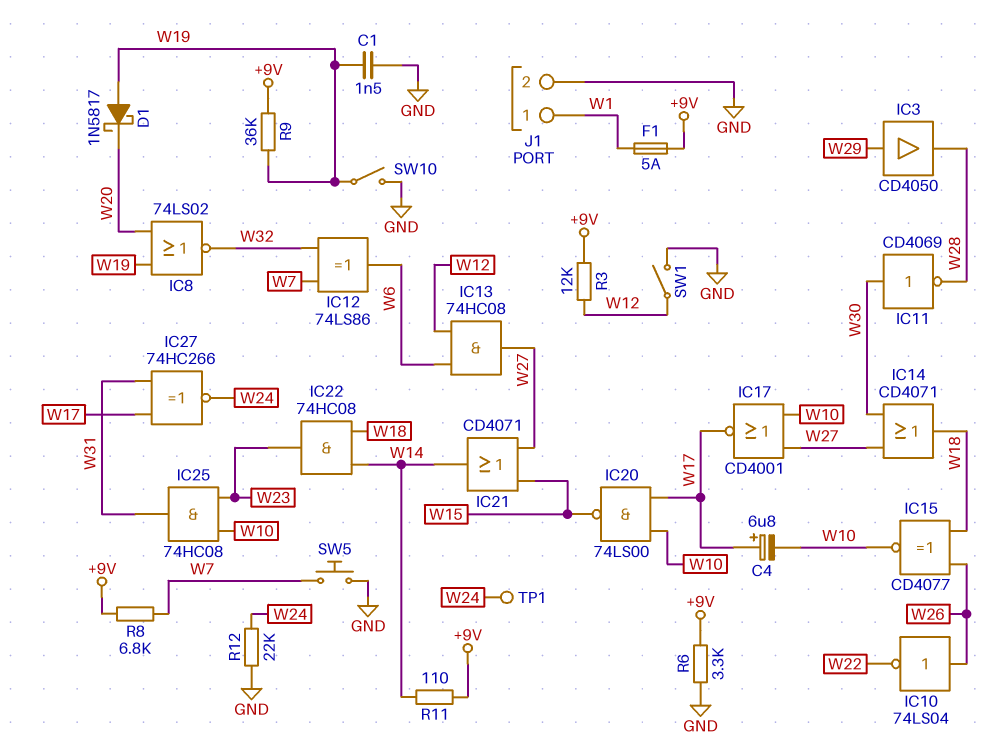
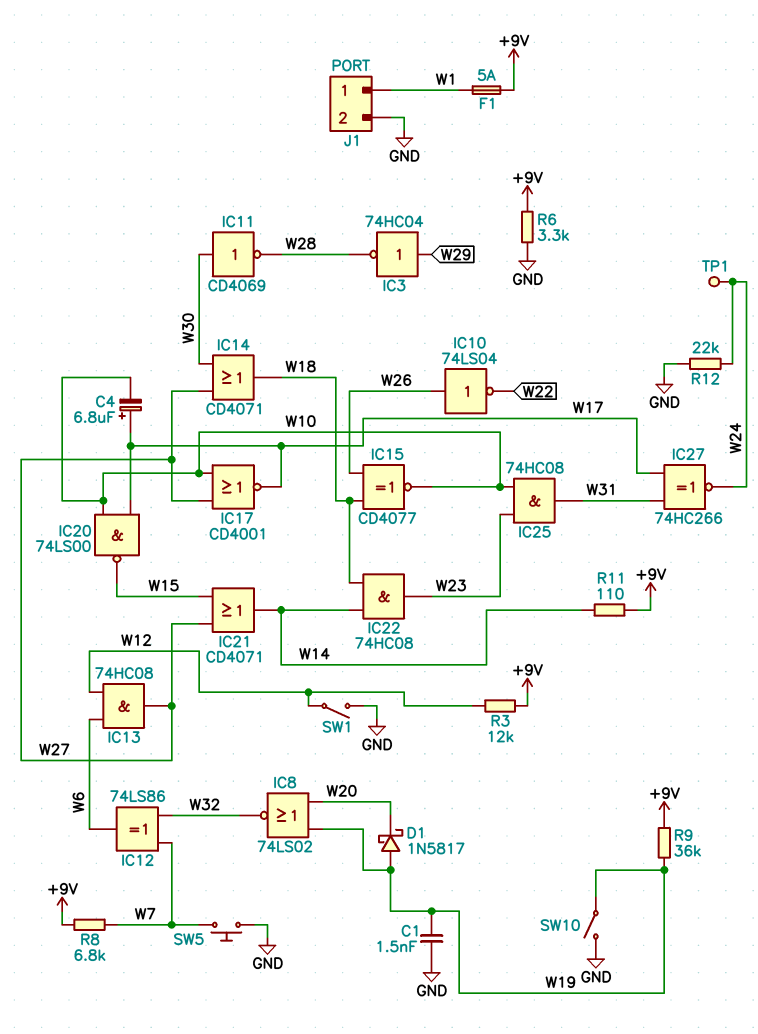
IC3: buffer CD4050 (in W29, out W28) -> NOT 74HC04 (in W29, out W28)

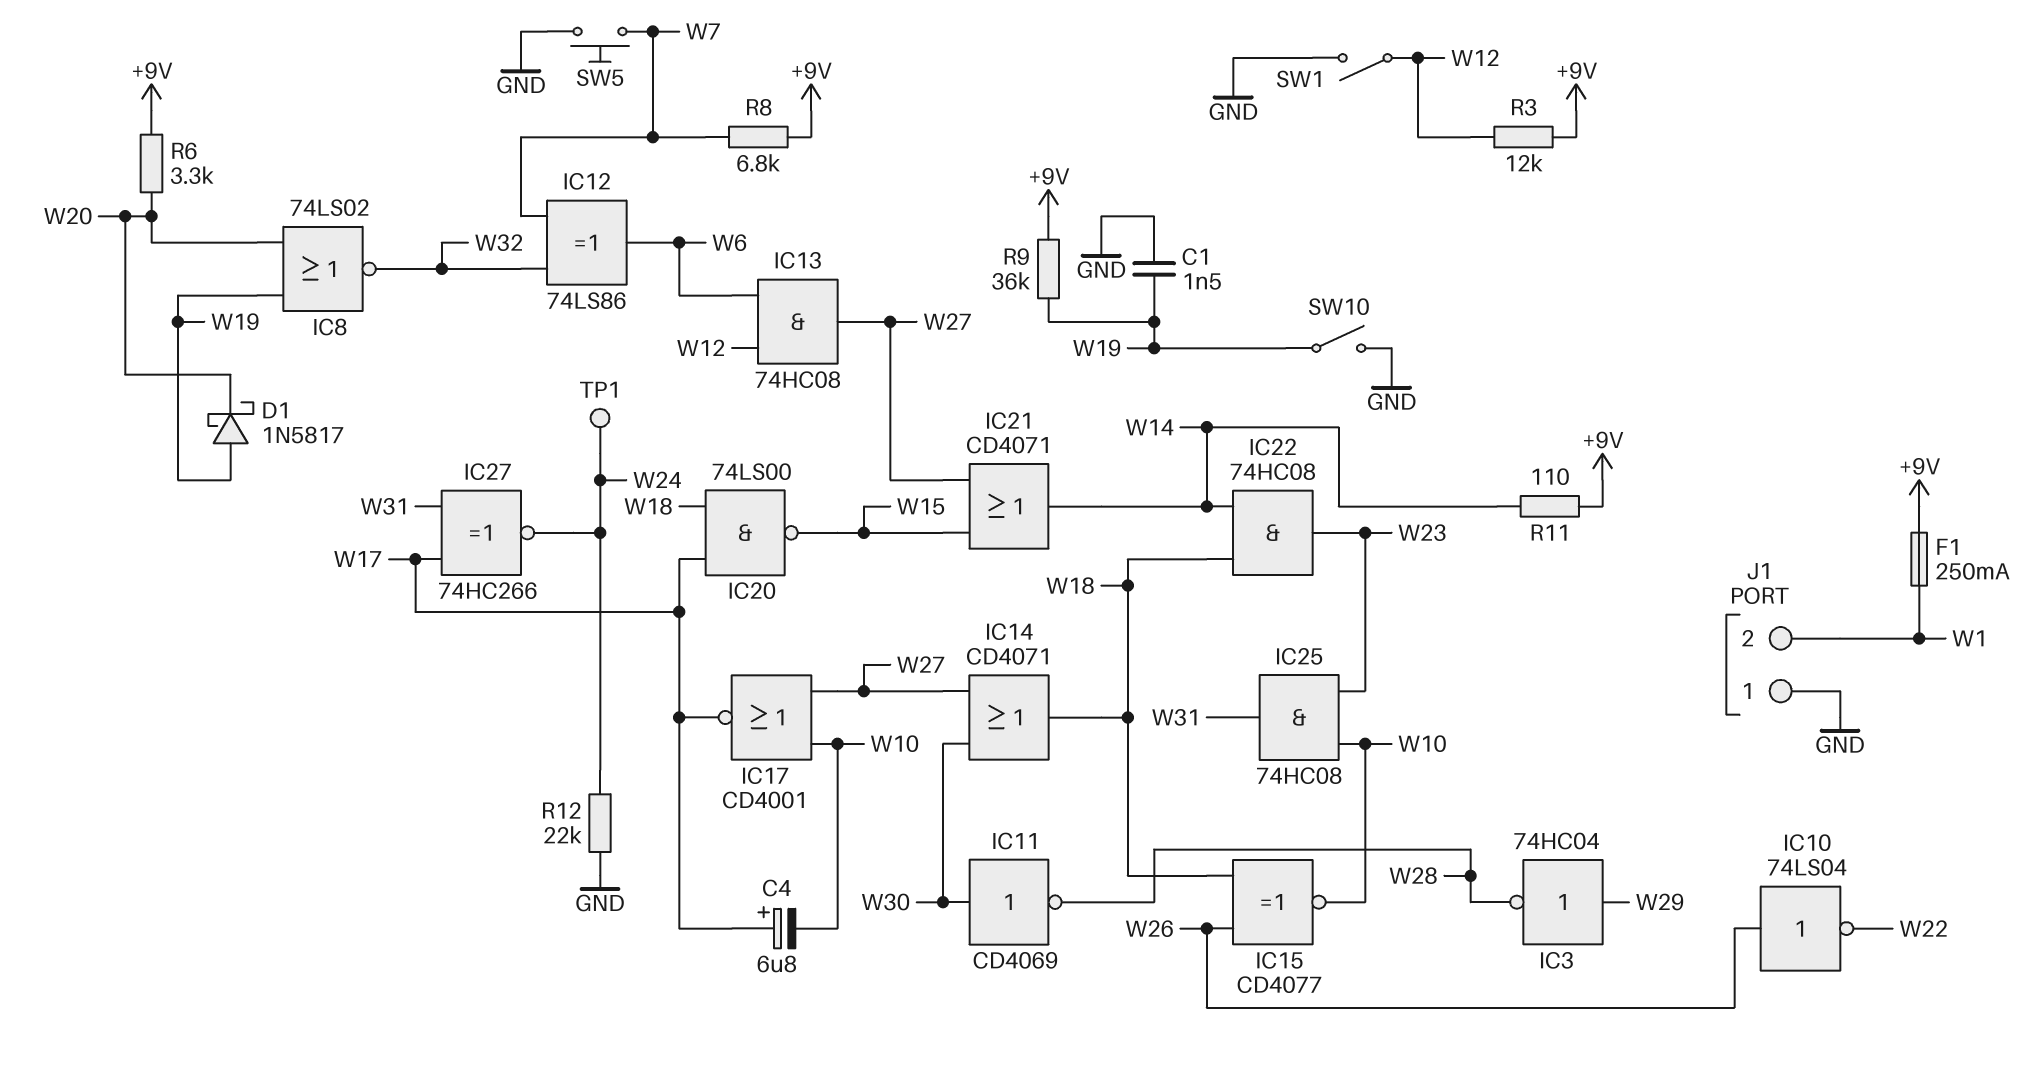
F1: 5A (+9V, W1) -> 250mA (+9V, W1)
IC20: NAND 74LS00 (in W10, in W17, out W15) -> NAND 74LS00 (in W17, in W18, out W15)
J1 pin 1: W1 -> GND
J1 pin 2: GND -> W1
R6: 3.3k (+9V, GND) -> 3.3k (+9V, W20)

